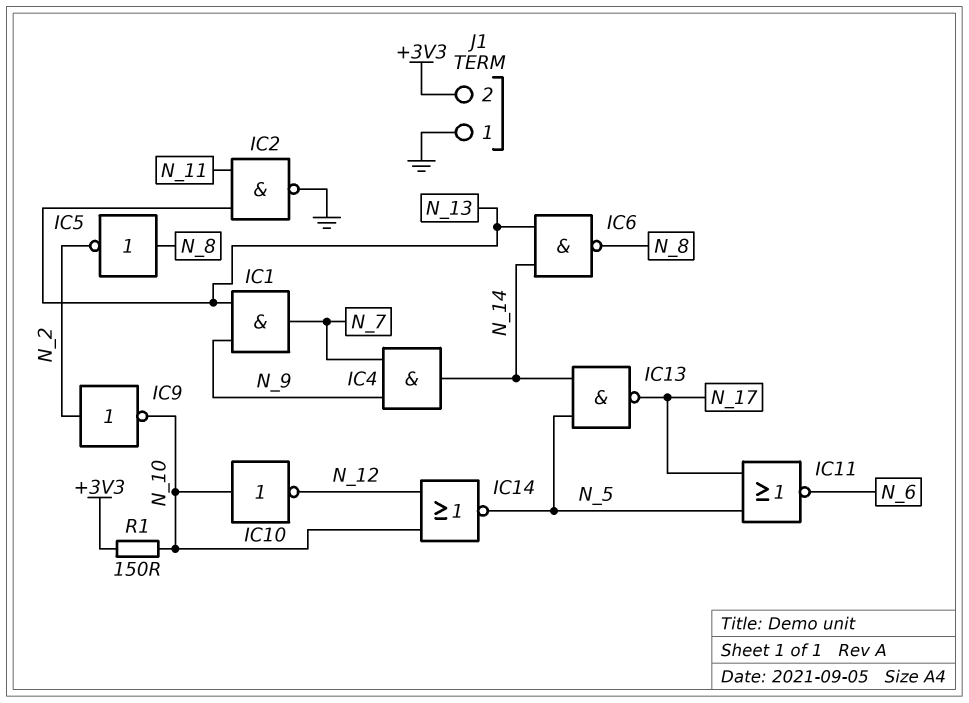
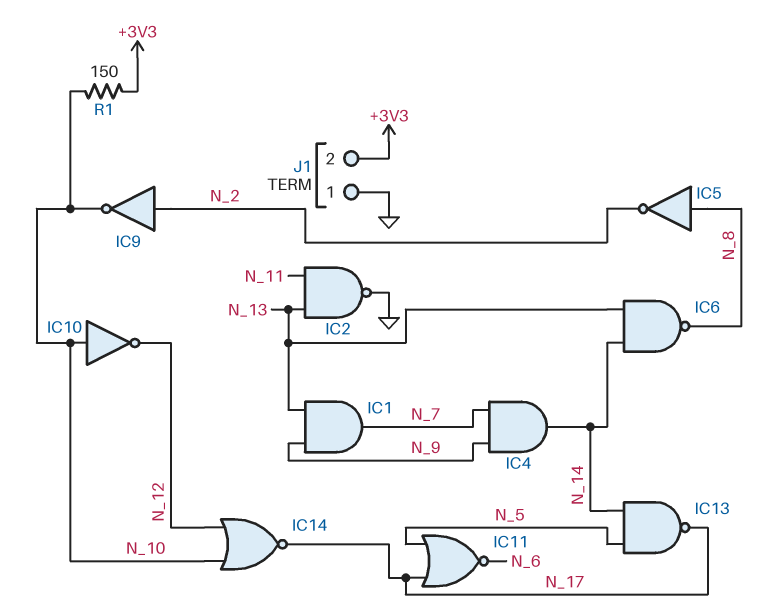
IC14: NOR (in N_10, in N_12, out N_5) -> NOR (in N_10, in N_12, out N_17)

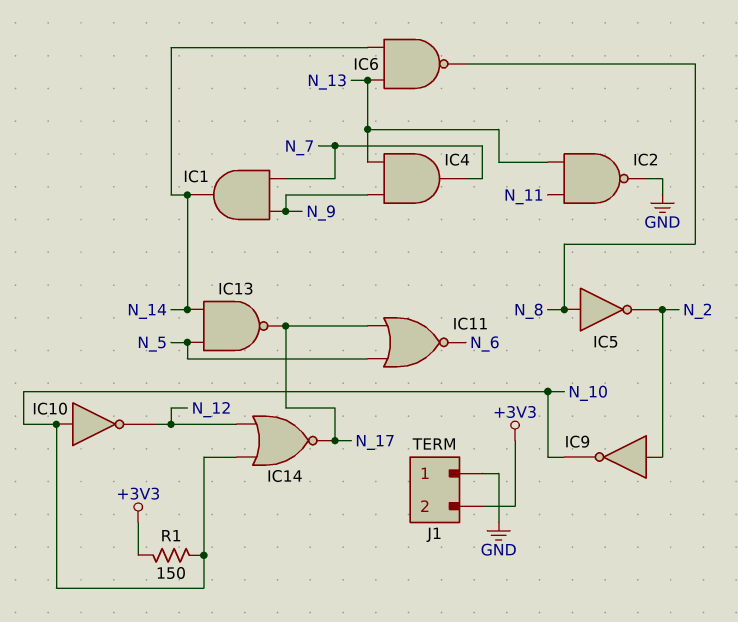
IC1: AND (in N_9, in N_13, out N_7) -> AND (in N_7, in N_9, out N_14)
IC4: AND (in N_7, in N_9, out N_14) -> AND (in N_9, in N_13, out N_7)

